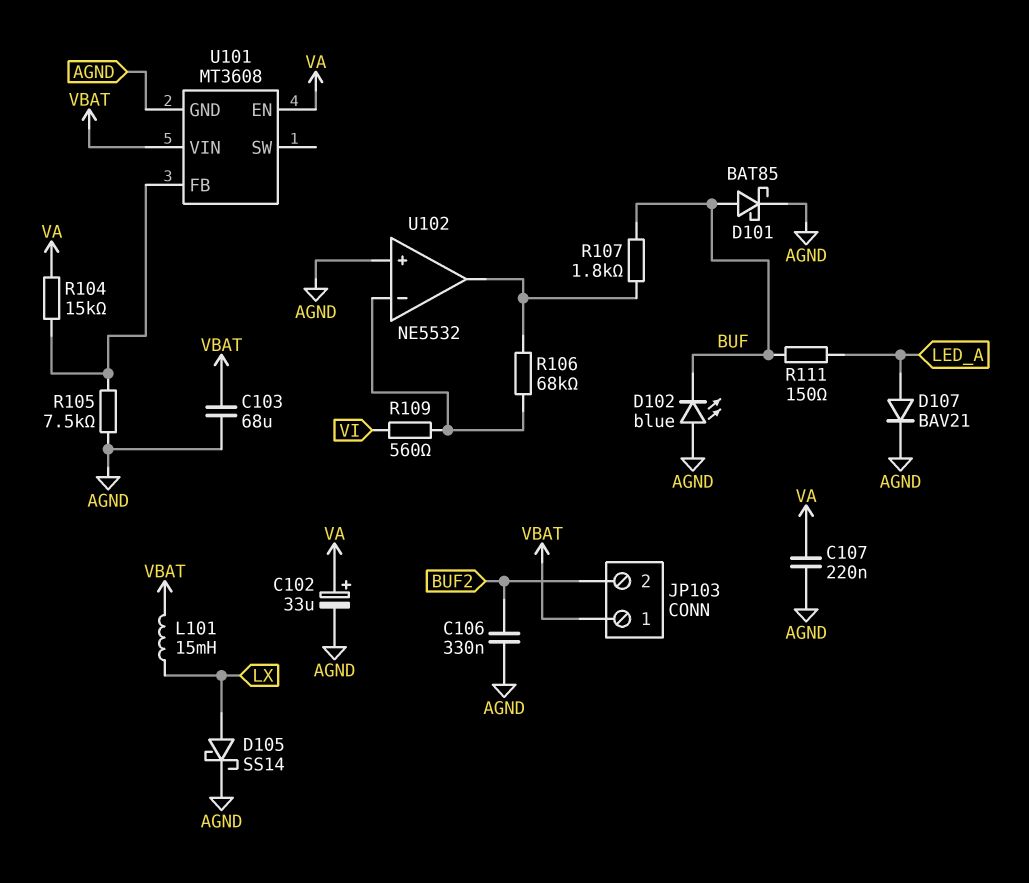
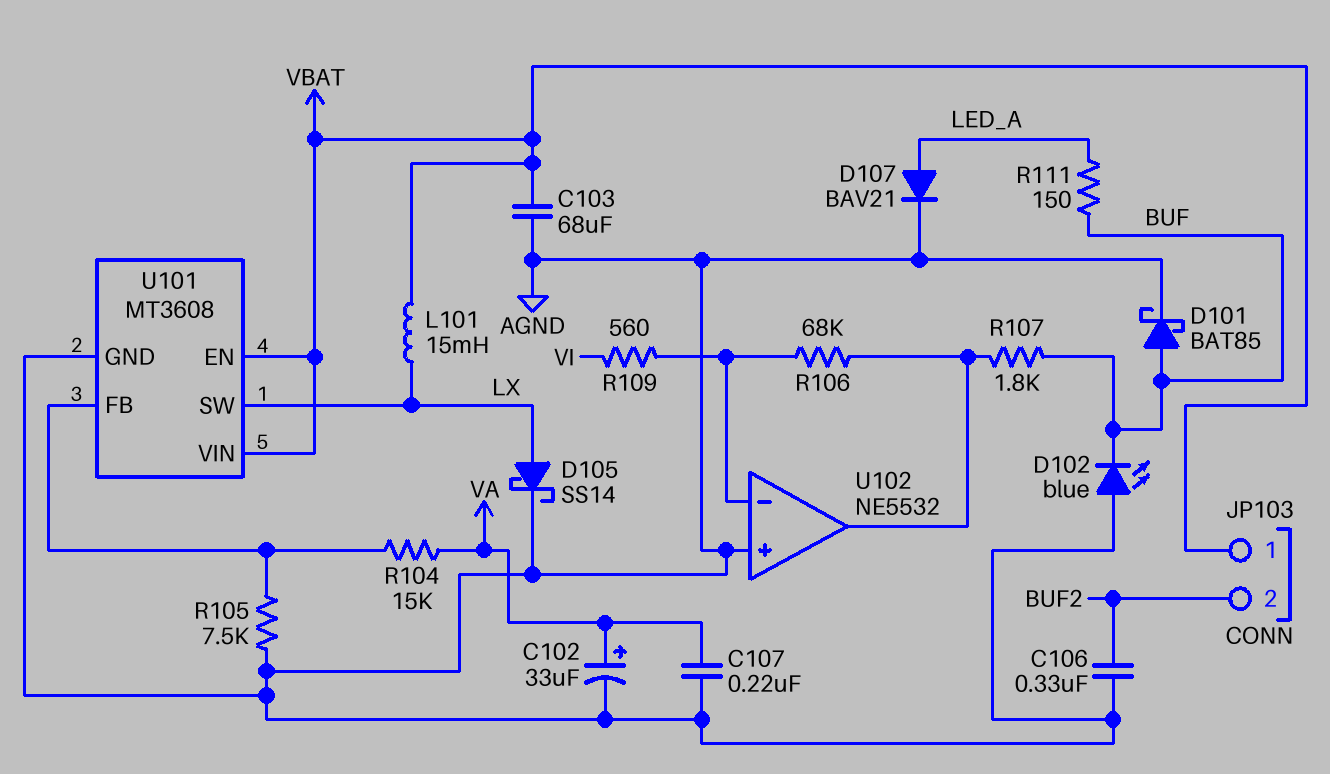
U101 pin EN: VA -> VBAT
U101 pin SW: none -> LX

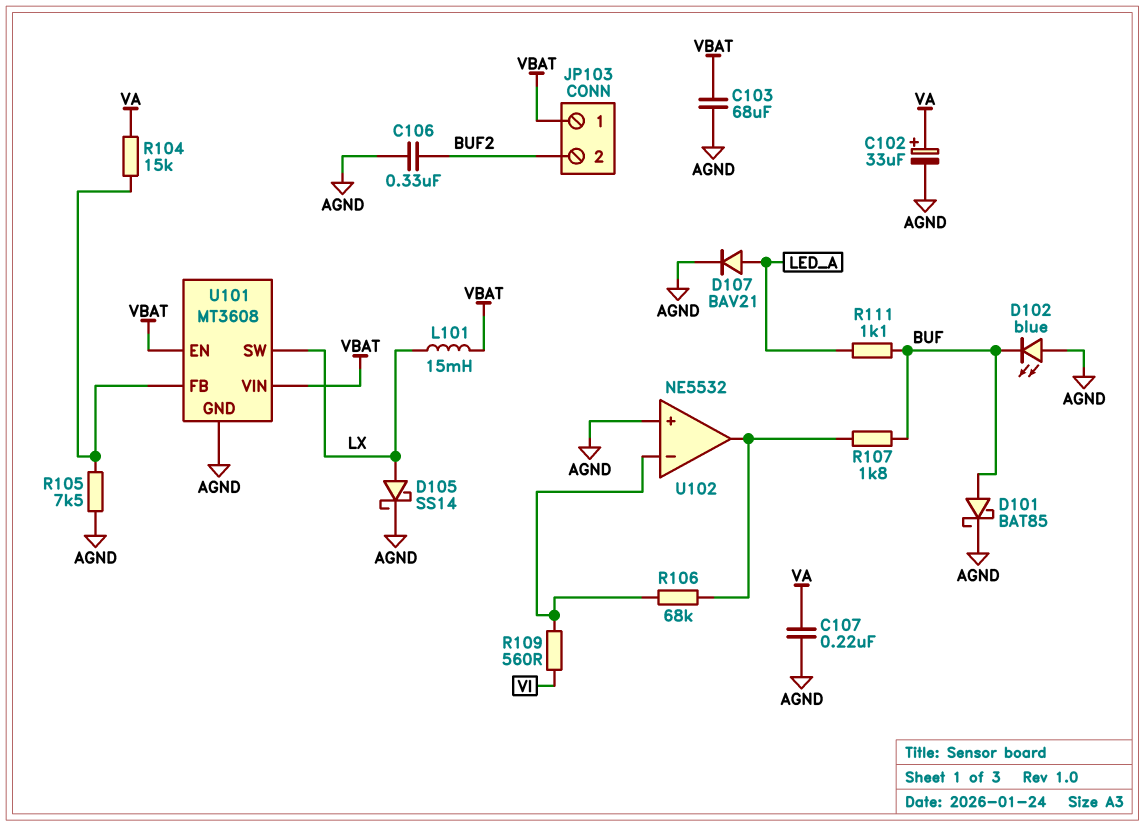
R111: 150 (BUF, LED_A) -> 1.1k (BUF, LED_A)

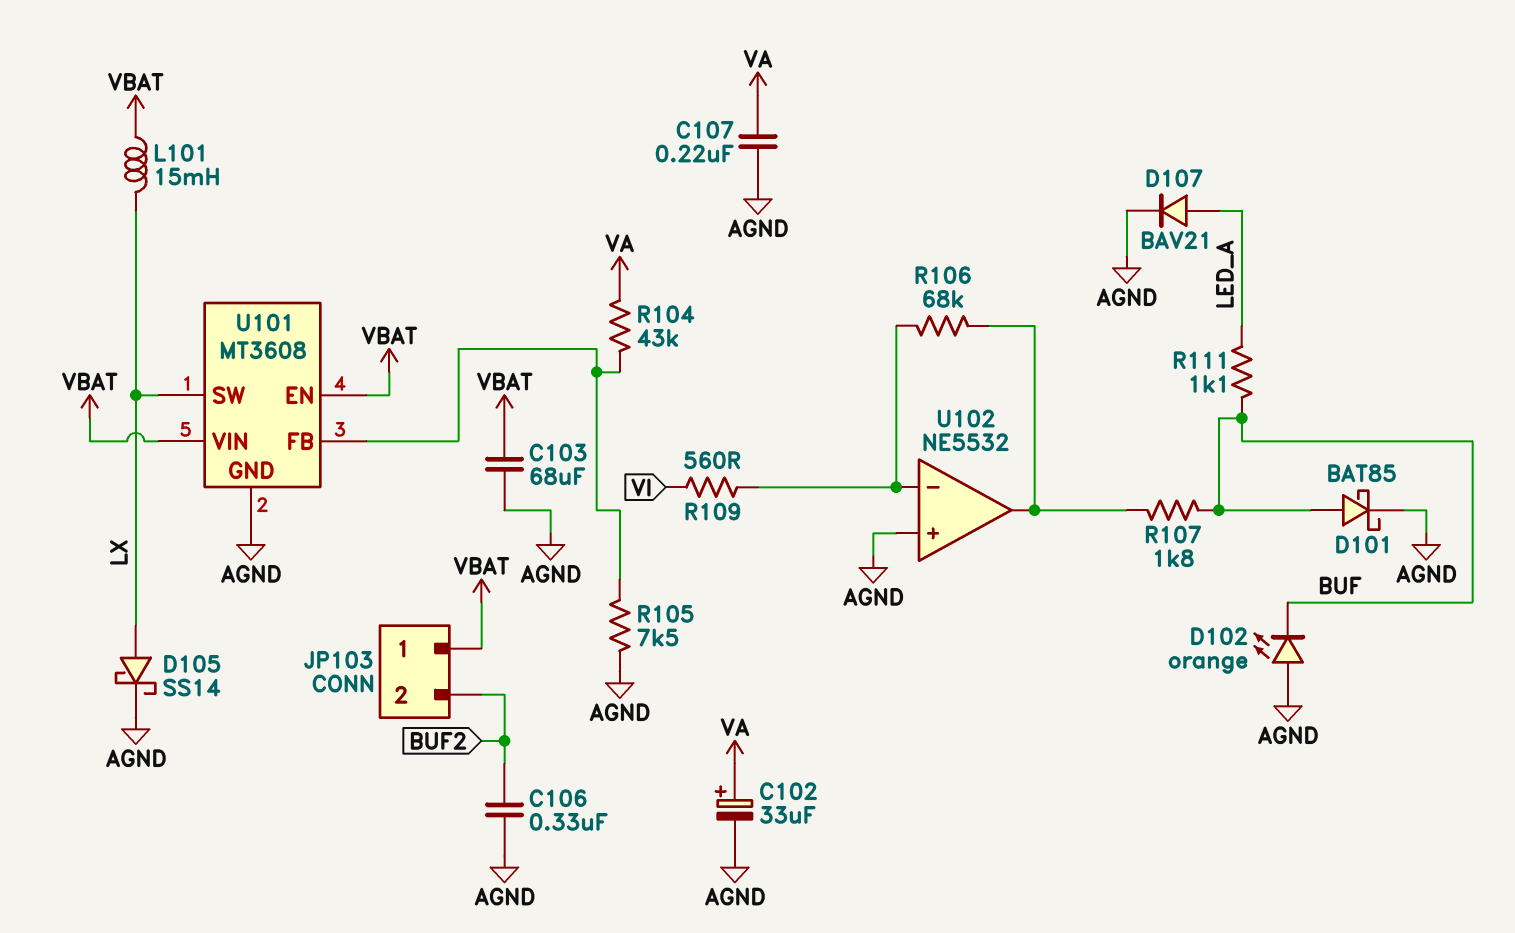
D102: LED blue (A AGND, K BUF) -> LED orange (A AGND, K BUF)
R104: 15k (U101/FB, VA) -> 43k (U101/FB, VA)

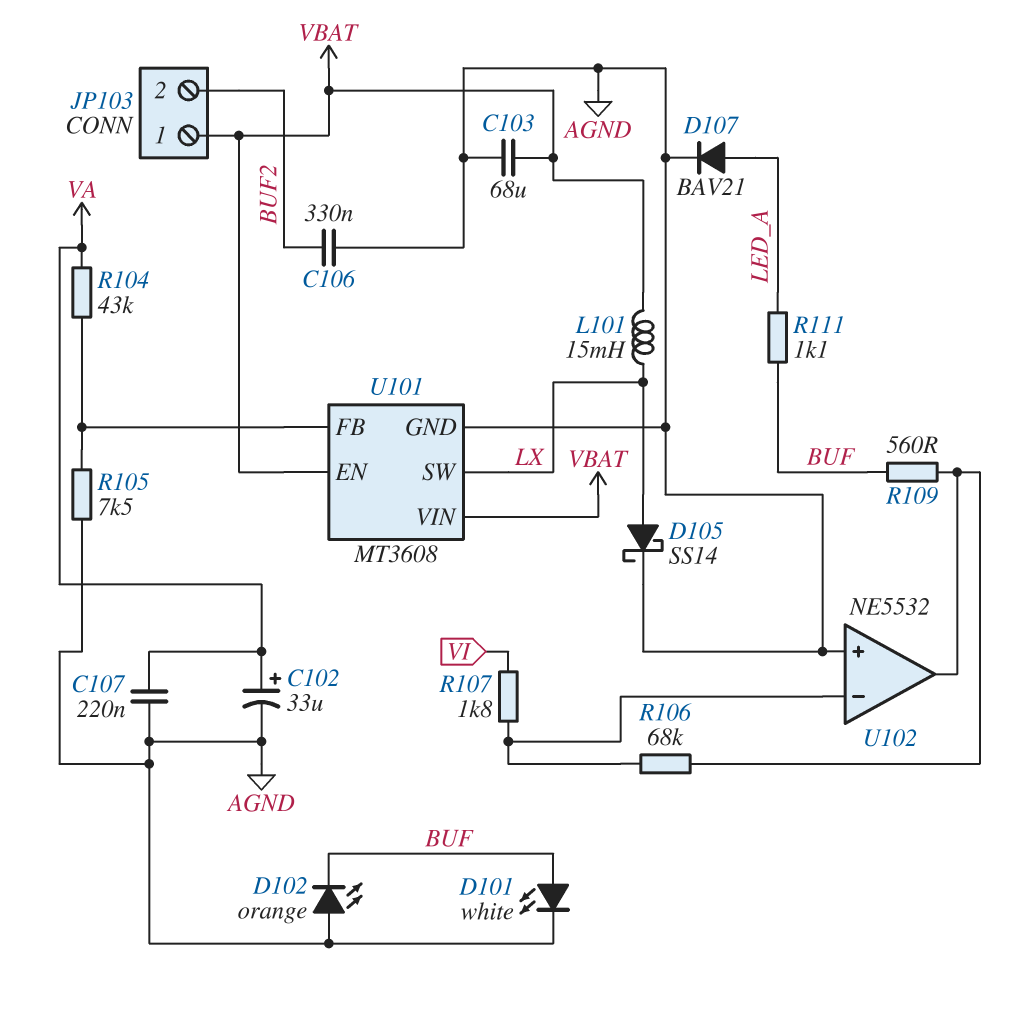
D101: schottky BAT85 (A BUF, K AGND) -> LED white (A BUF, K AGND)
R107: 1.8k (BUF, U102/out) -> 1.8k (U102/in-, VI)
R109: 560 (U102/in-, VI) -> 560 (BUF, U102/out)

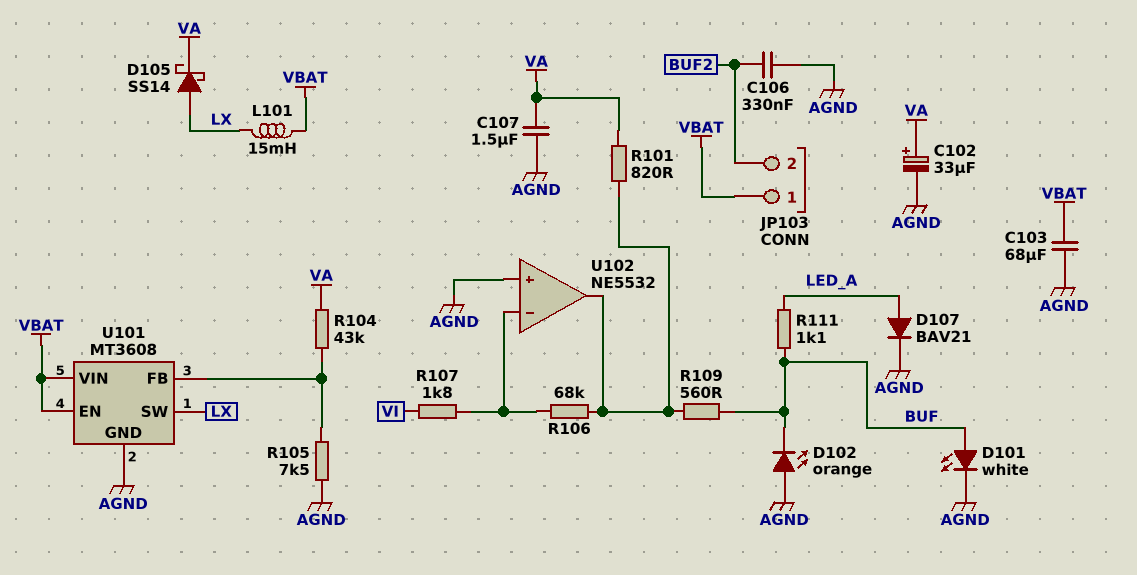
C107: 220nF (AGND, VA) -> 1.5uF (AGND, VA)
D105: schottky SS14 (A LX, K AGND) -> schottky SS14 (A LX, K VA)
R101: none -> 820 (U102/out, VA)

